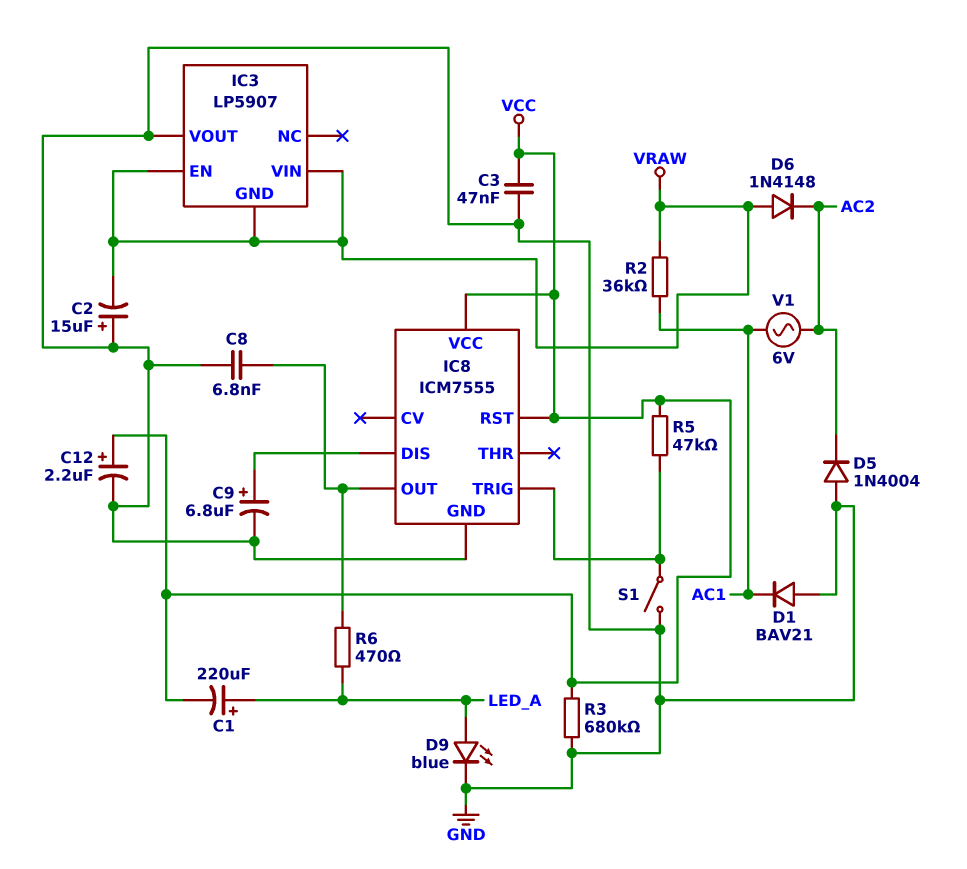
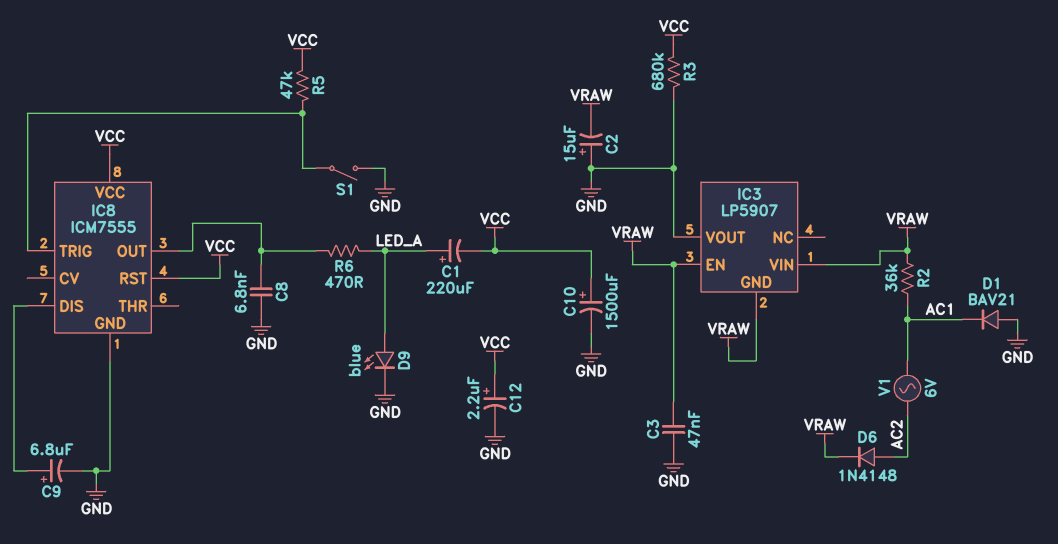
C3: 47nF (GND, VCC) -> 47nF (GND, VRAW)
C10: none -> 1500uF (plus VCC, minus GND)
D5: diode 1N4004 (A GND, K AC2) -> none
D6: diode 1N4148 (A VRAW, K AC2) -> diode 1N4148 (A AC2, K VRAW)

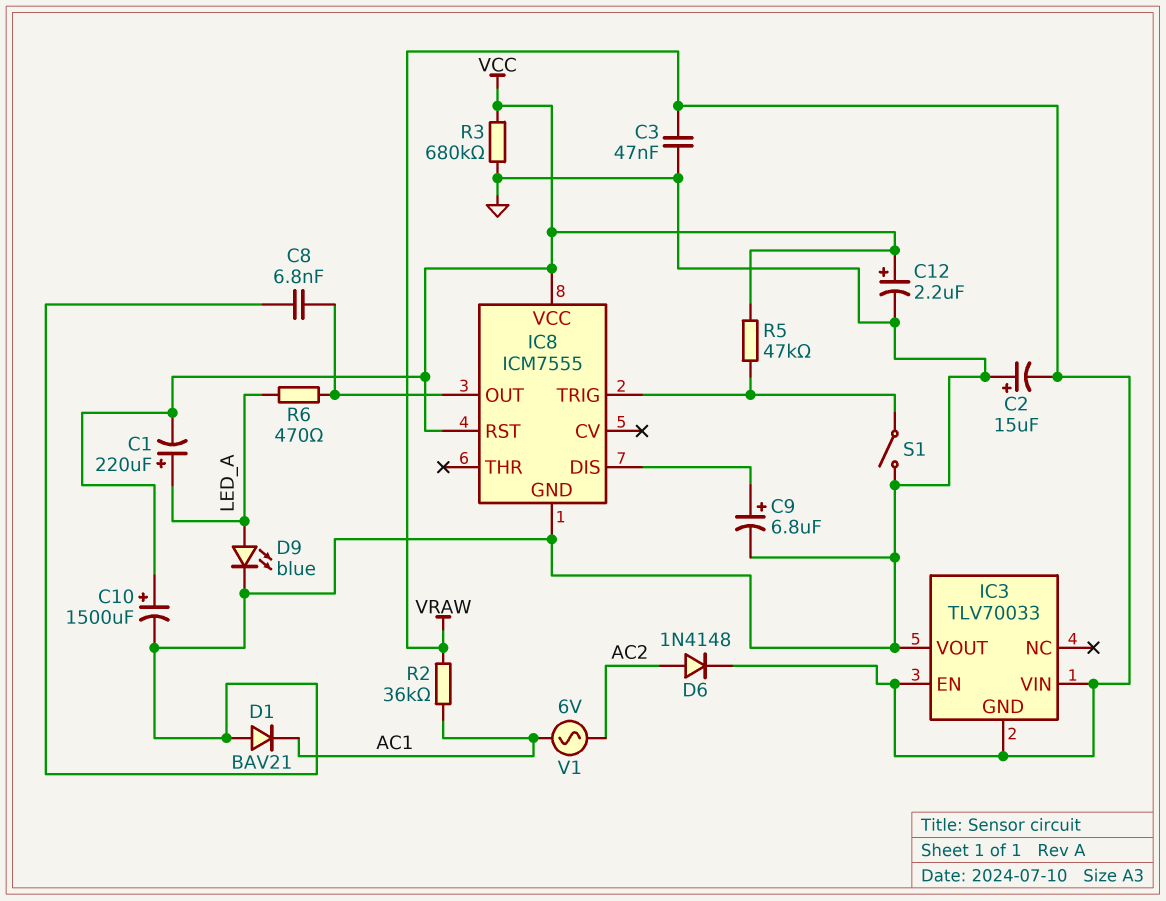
IC3: LP5907 -> TLV70033

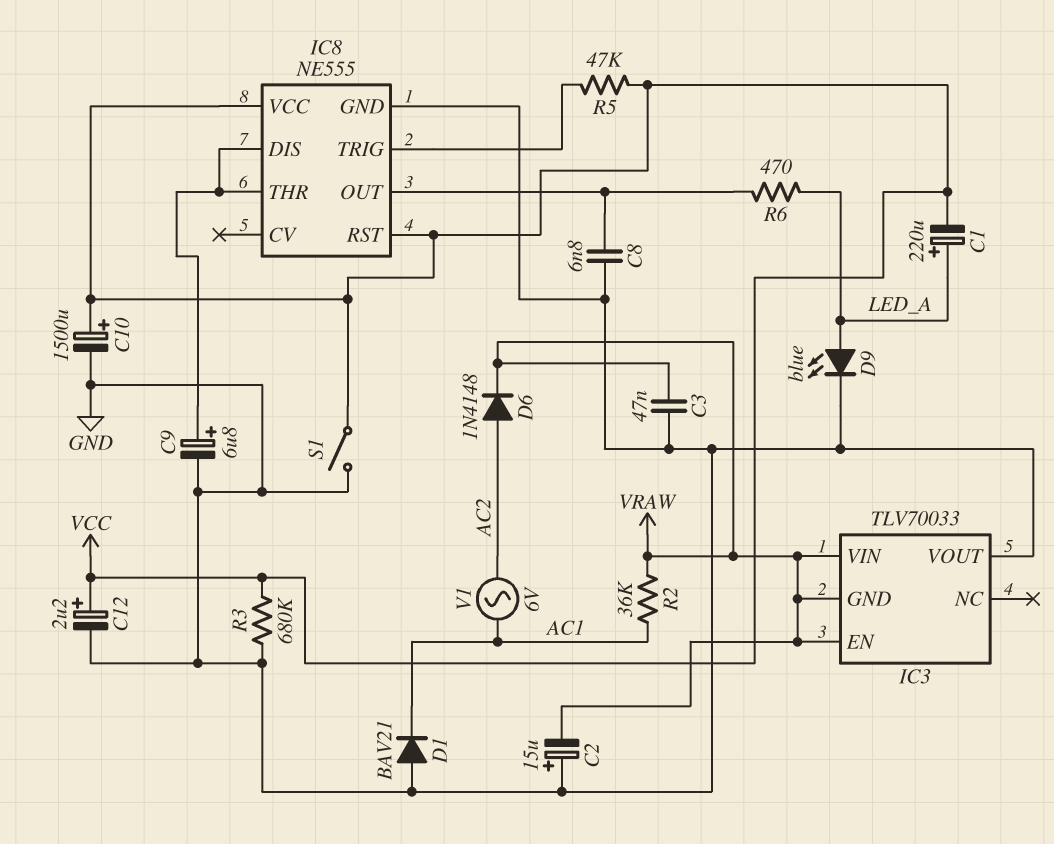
IC8: ICM7555 -> NE555
IC8 pin THR: none -> IC8/DIS
S1: switch (GND, IC8/TRIG) -> switch (GND, VCC)

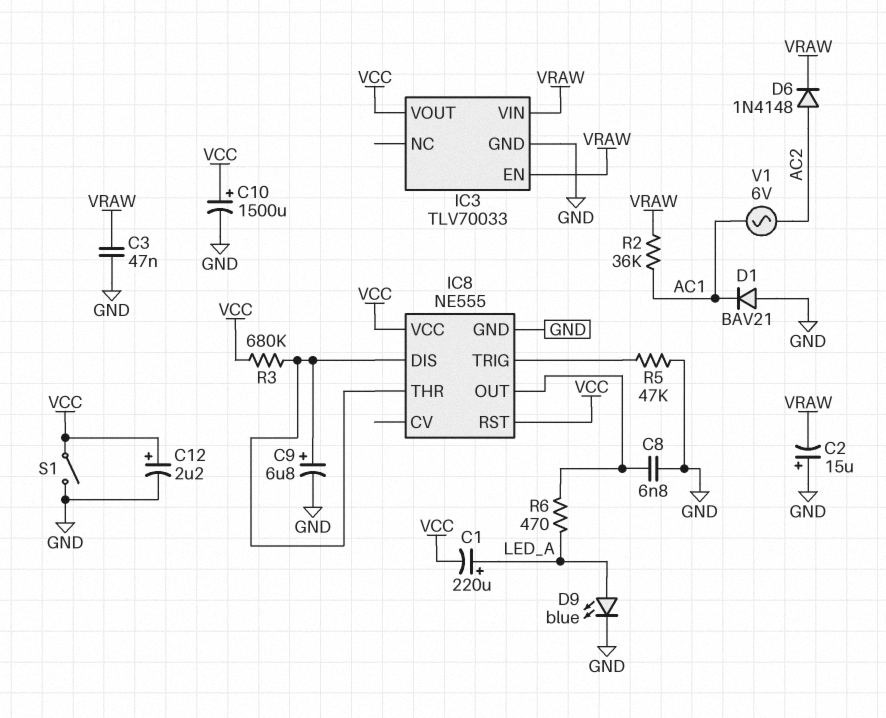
IC3 pin GND: VRAW -> GND
IC3 pin VOUT: GND -> VCC
R3: 680k (GND, VCC) -> 680k (IC8/DIS, VCC)
R5: 47k (IC8/TRIG, VCC) -> 47k (GND, IC8/TRIG)

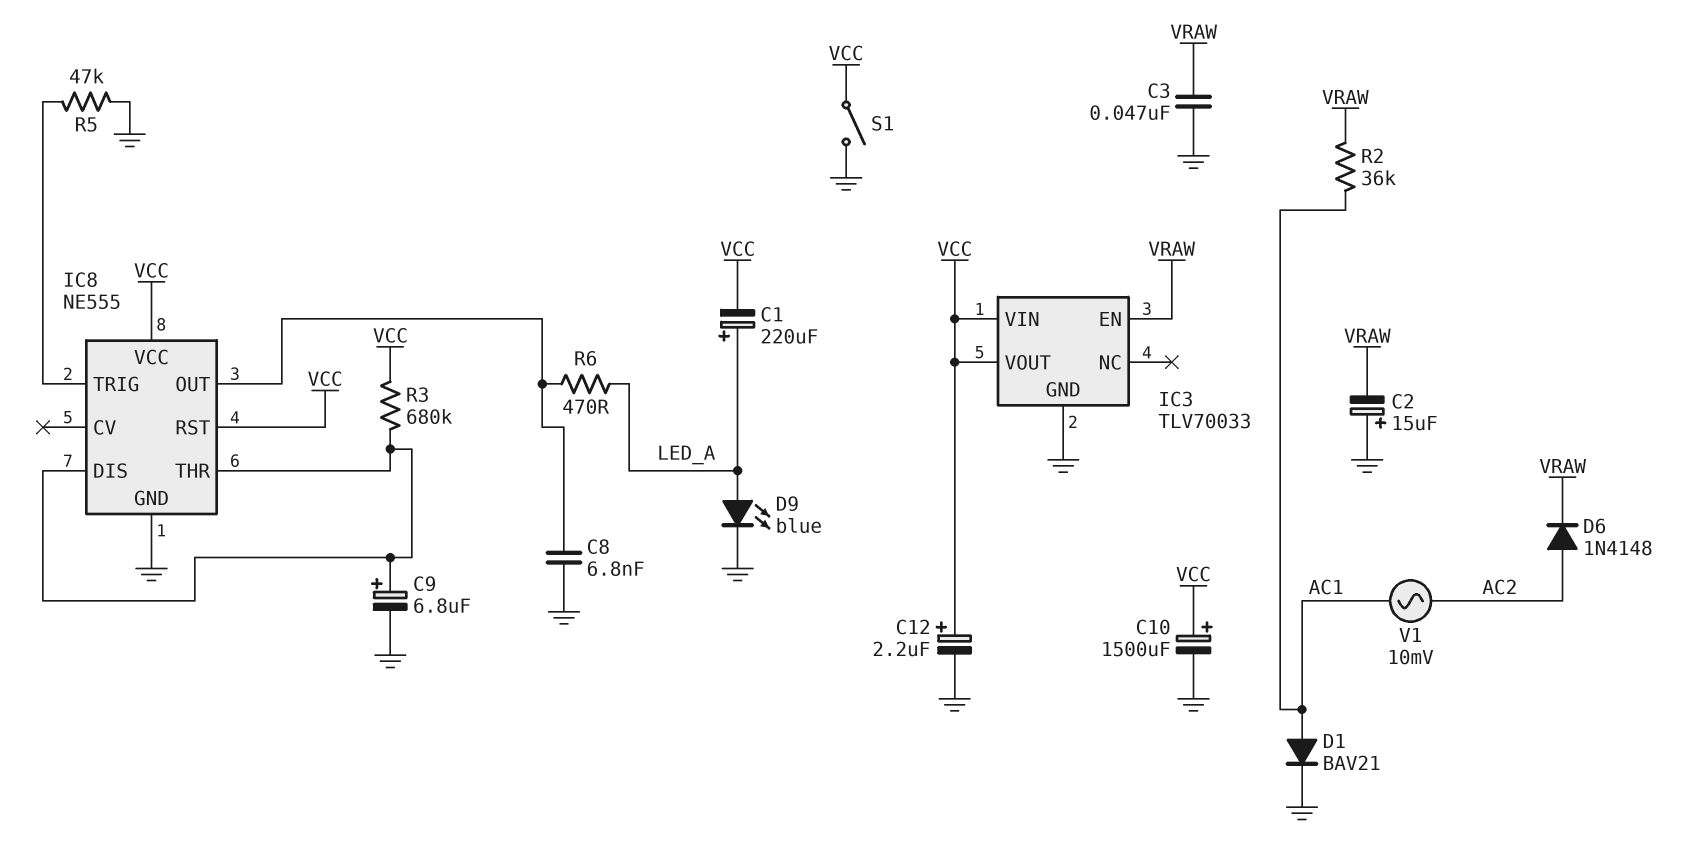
D1: diode BAV21 (A GND, K AC1) -> diode BAV21 (A AC1, K GND)
IC3 pin VIN: VRAW -> VCC
V1: AC 6V (AC1, AC2) -> AC 10mV (AC1, AC2)

